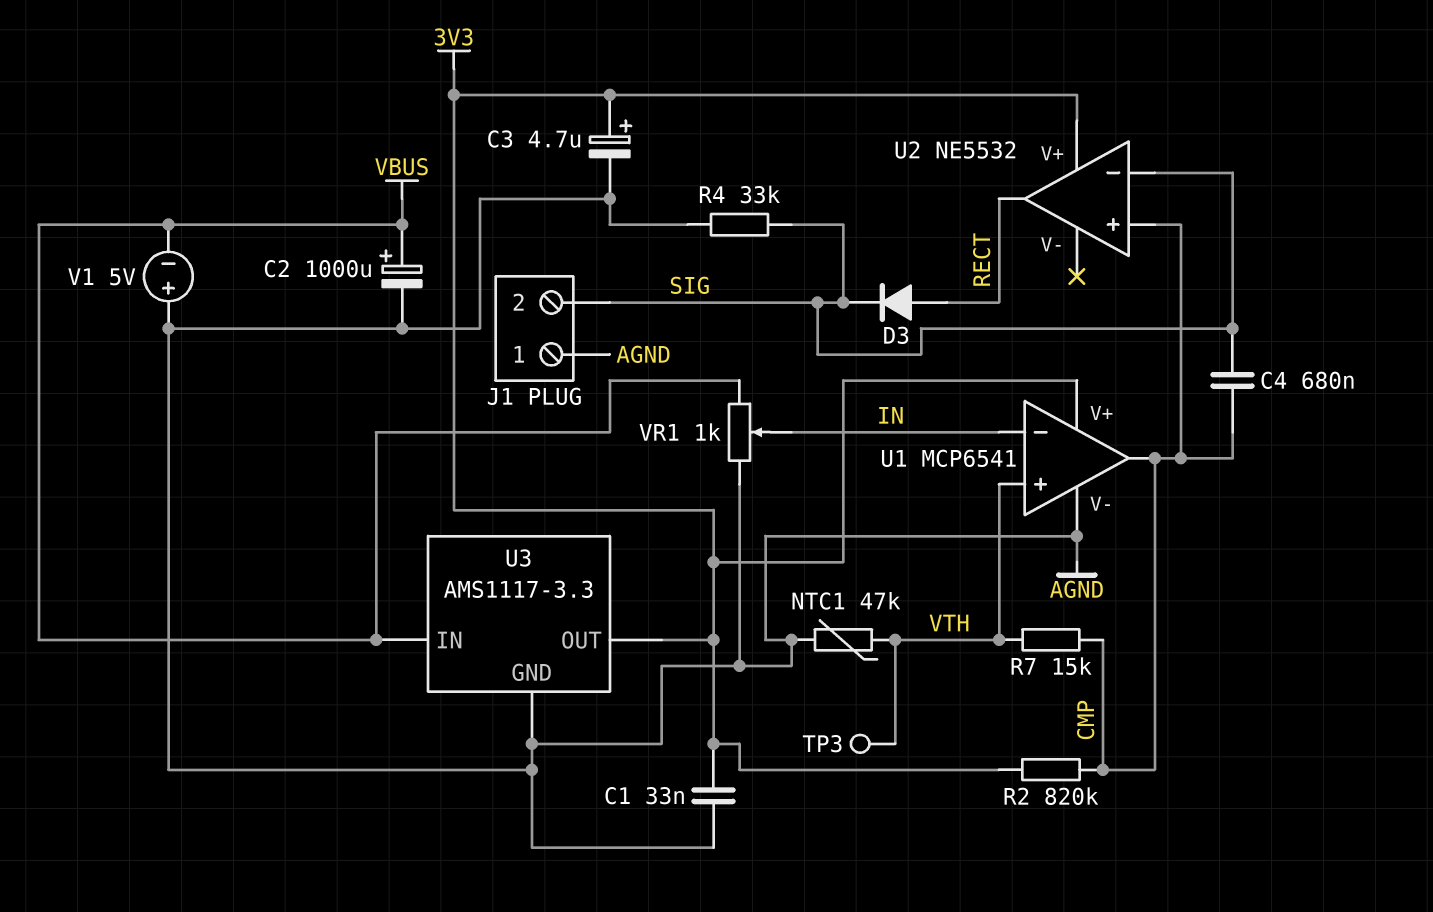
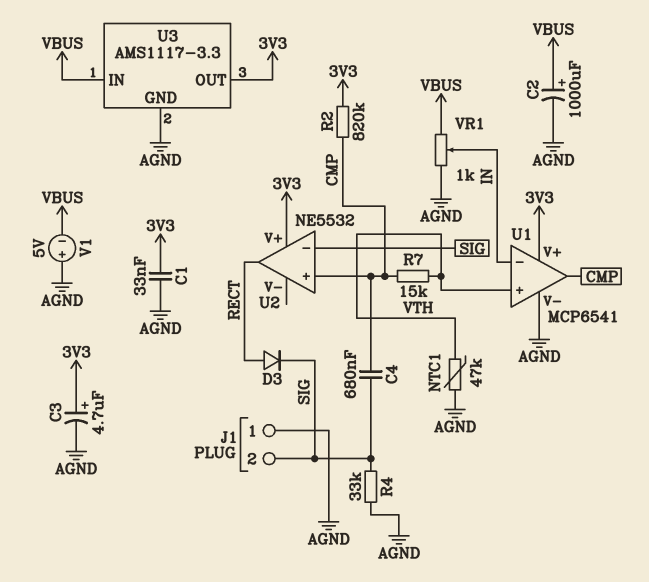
TP3: test point (VTH) -> none

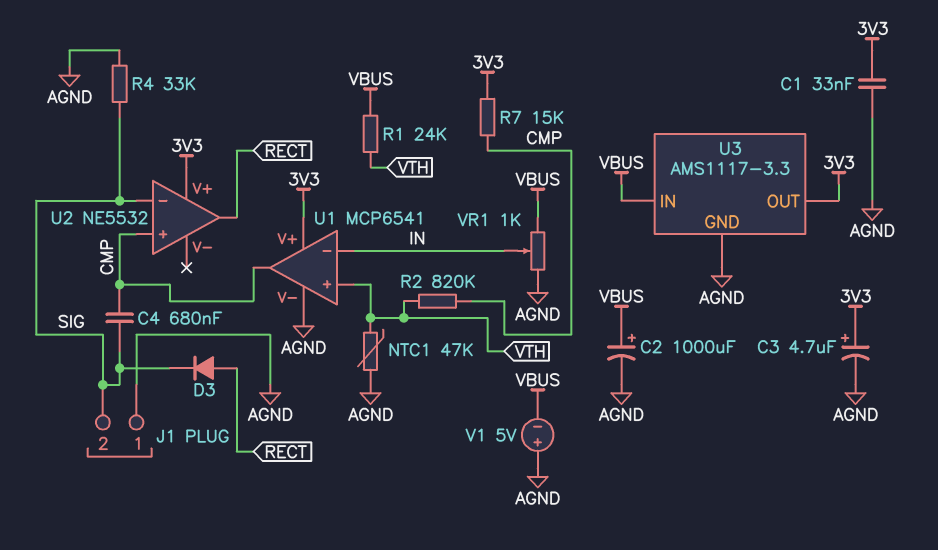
R1: none -> 24k (VBUS, VTH)
R2: 820k (3V3, CMP) -> 820k (CMP, VTH)
R7: 15k (CMP, VTH) -> 15k (3V3, CMP)

